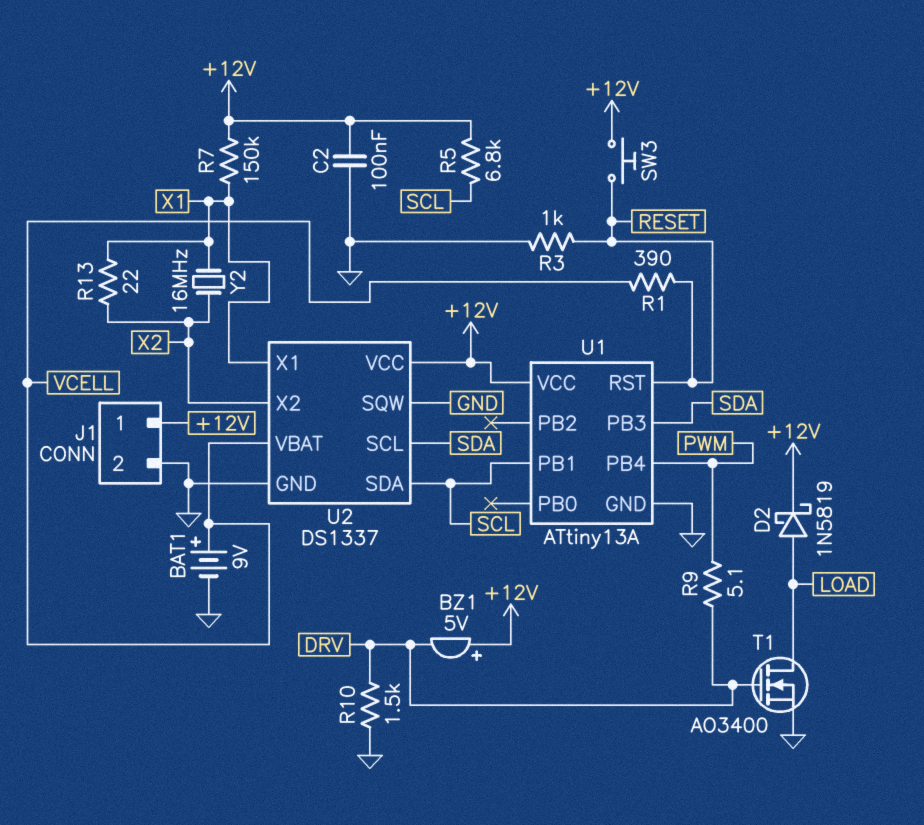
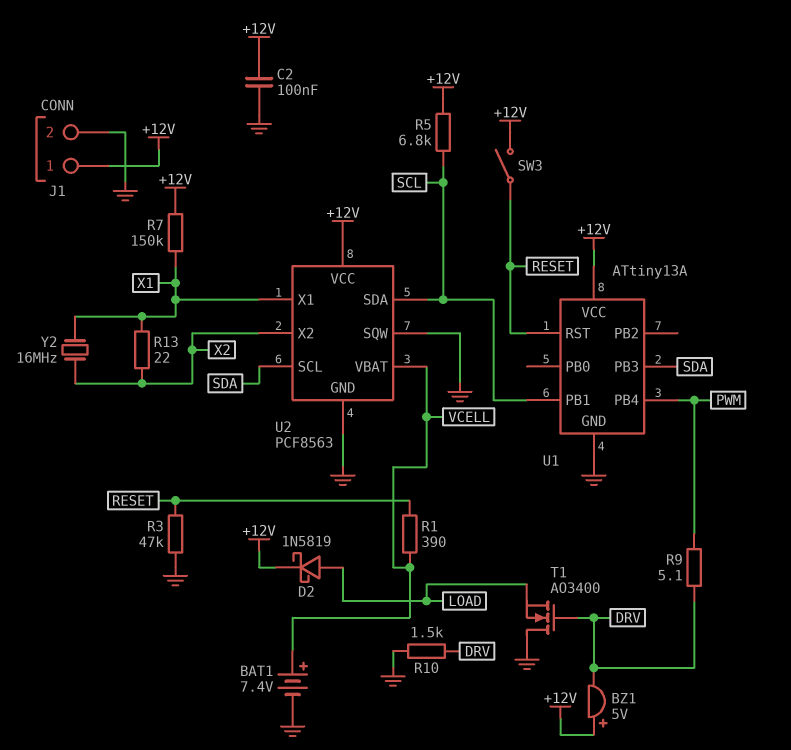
BAT1: 9V (plus VCELL, minus GND) -> 7.4V (plus VCELL, minus GND)
R3: 1k (GND, RESET) -> 47k (GND, RESET)
SW3: button (+12V, RESET) -> switch (+12V, RESET)
T1: NMOS AO3400 (G DRV, D LOAD, S GND) -> NMOS AO3400 (G DRV, D GND, S LOAD)
U2: DS1337 -> PCF8563

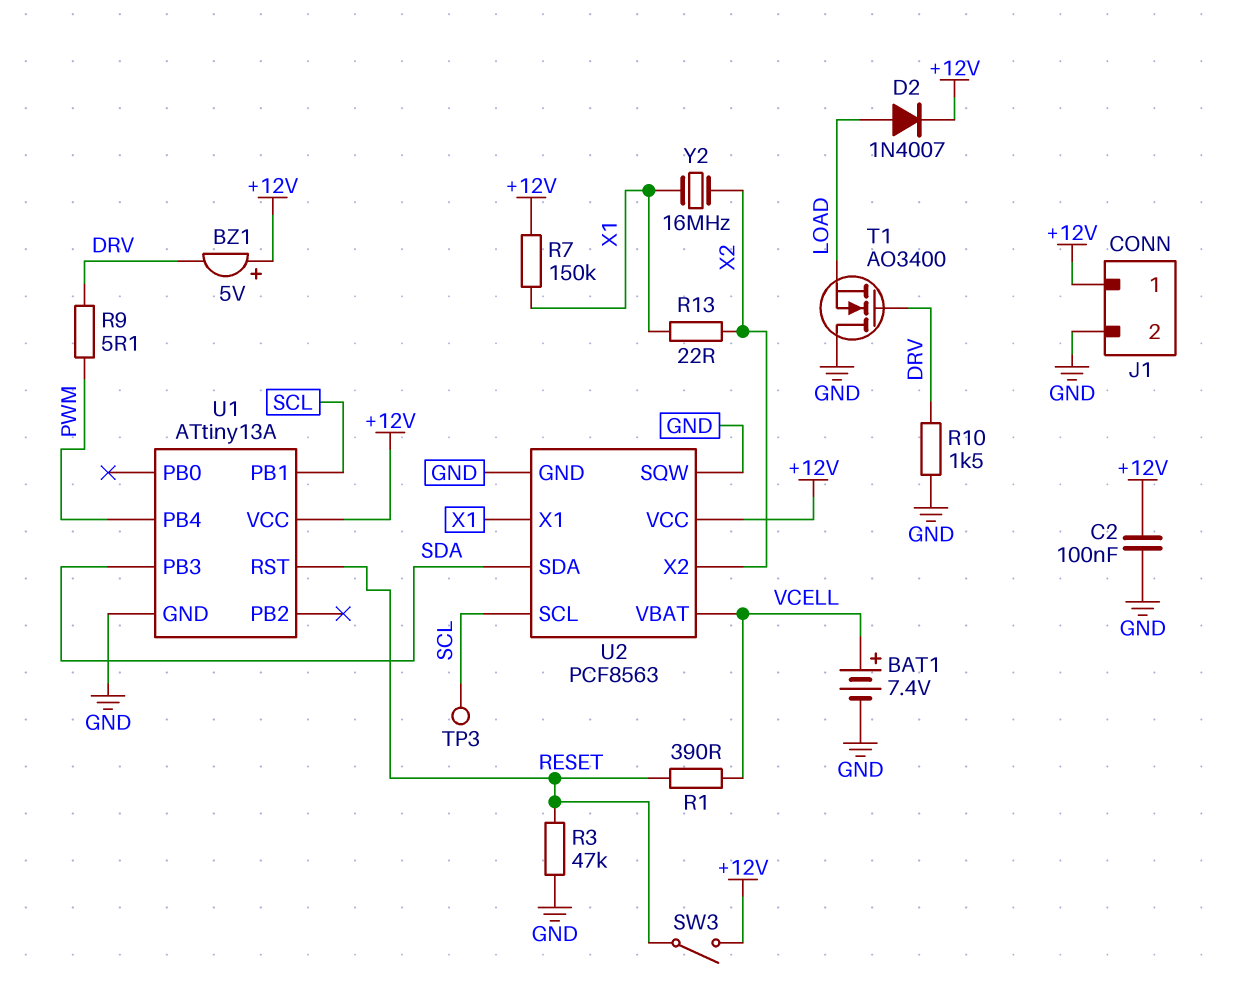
D2: schottky 1N5819 (A LOAD, K +12V) -> diode 1N4007 (A LOAD, K +12V)
R5: 6.8k (+12V, SCL) -> none
TP3: none -> test point (SCL)
U2 pin SCL: SDA -> SCL
U2 pin SDA: SCL -> SDA

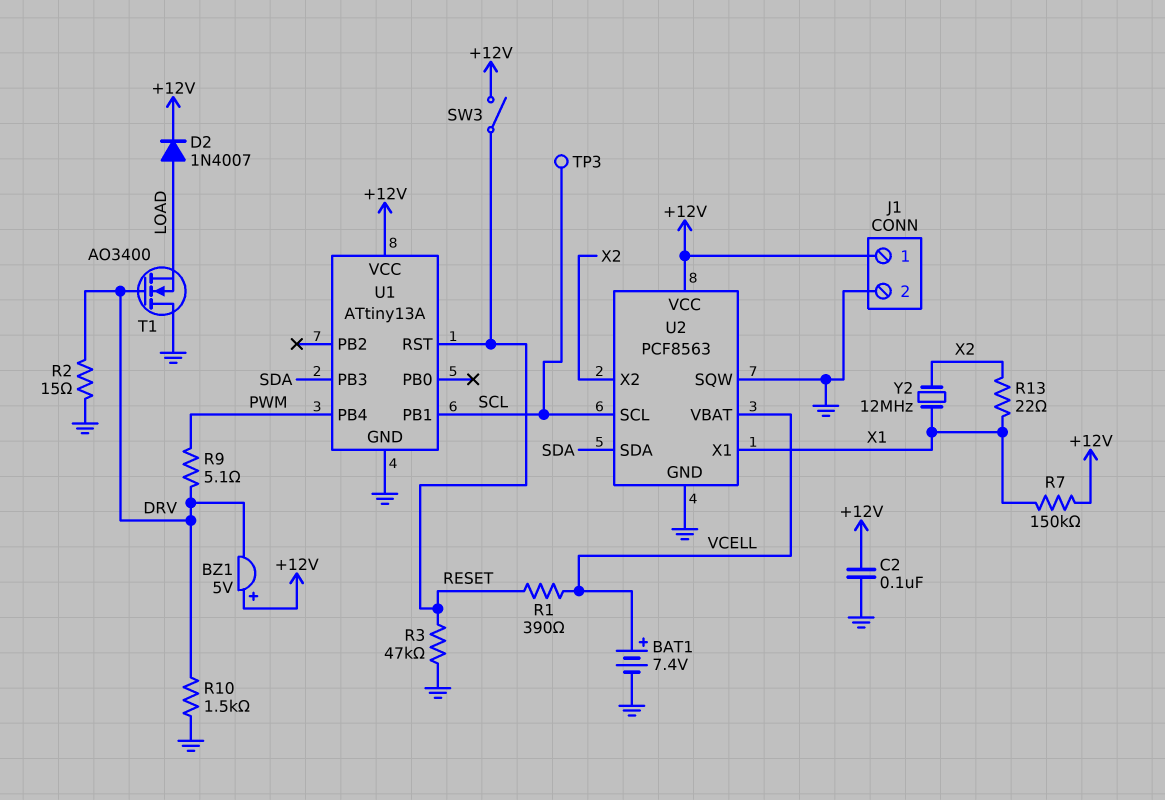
R2: none -> 15 (DRV, GND)
Y2: 16MHz (X1, X2) -> 12MHz (X1, X2)

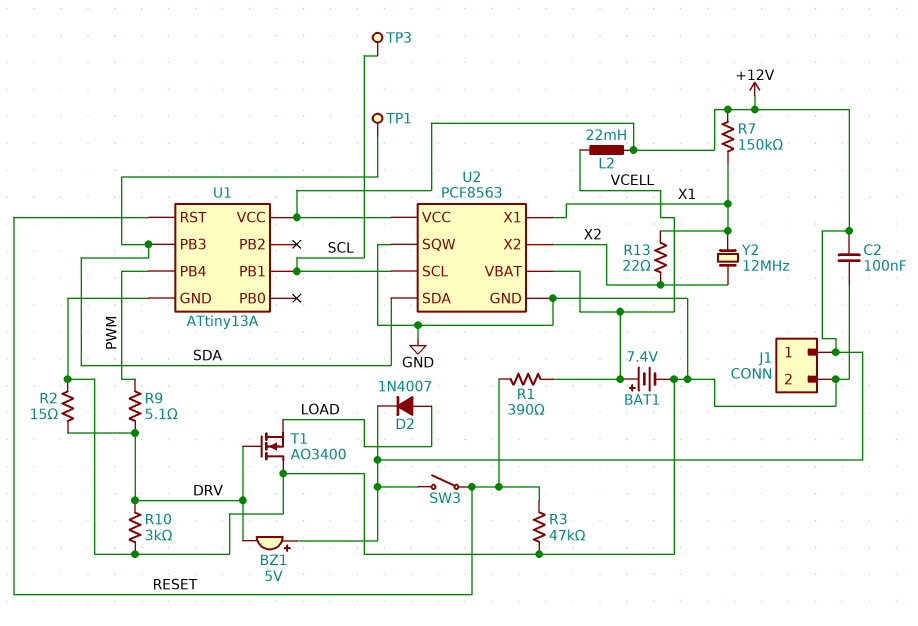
L2: none -> 22mH (+12V, VCELL)
R10: 1.5k (DRV, GND) -> 3k (DRV, GND)
TP1: none -> test point (SDA)

